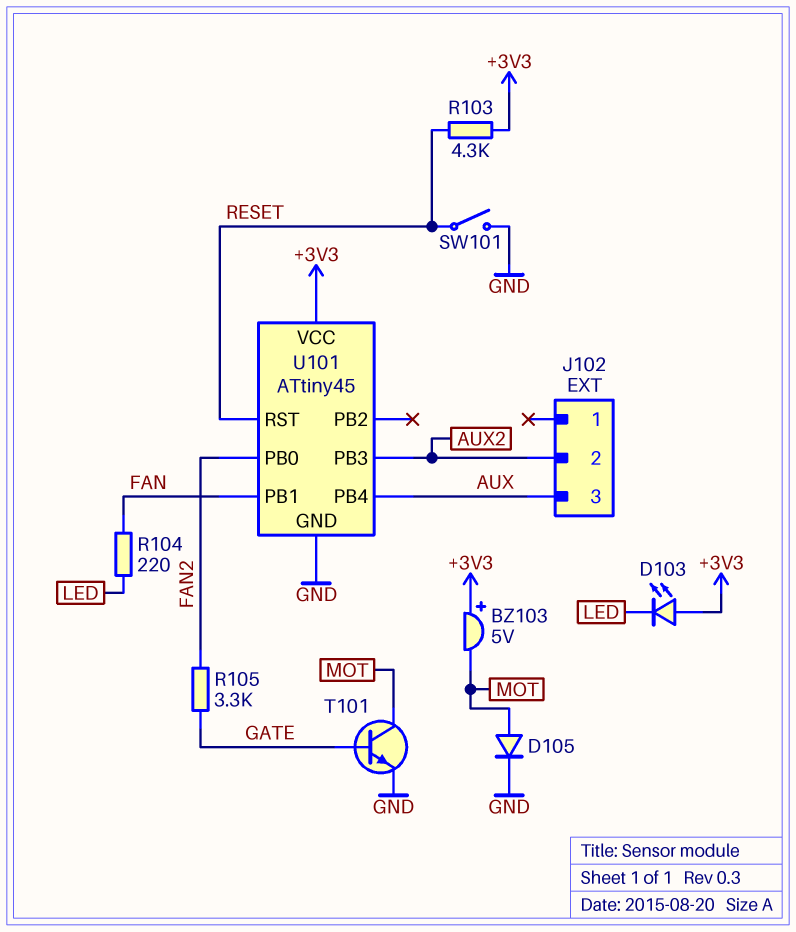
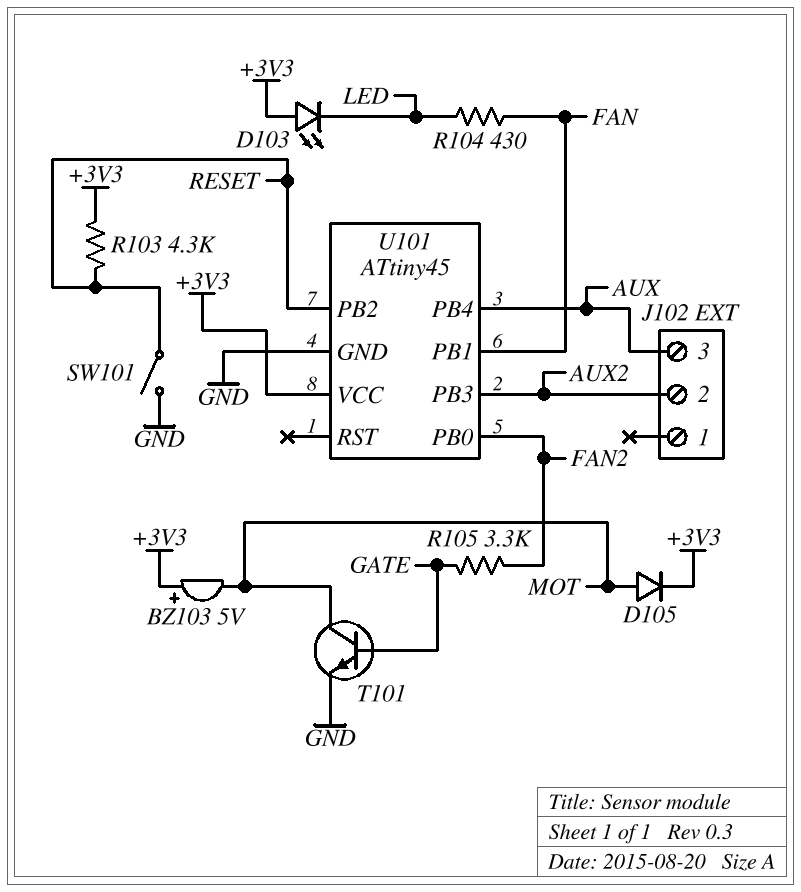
D105: diode (A MOT, K GND) -> diode (A MOT, K +3V3)
R104: 220 (FAN, LED) -> 430 (FAN, LED)
U101 pin PB2: none -> RESET
U101 pin RST: RESET -> none

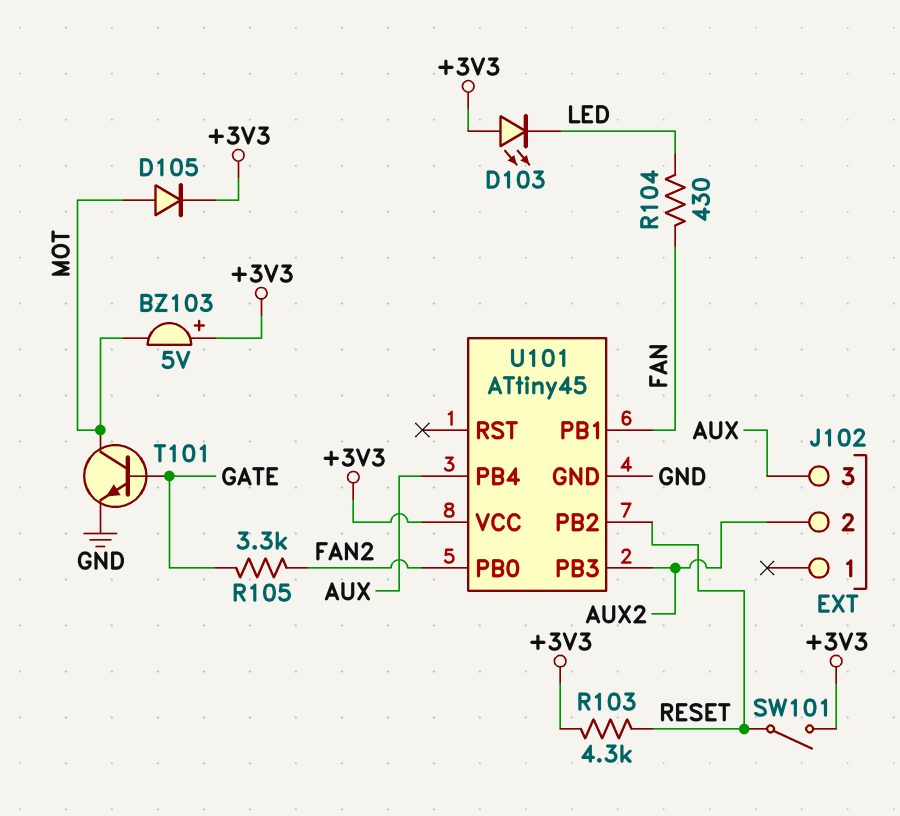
SW101: switch (GND, RESET) -> switch (+3V3, RESET)

